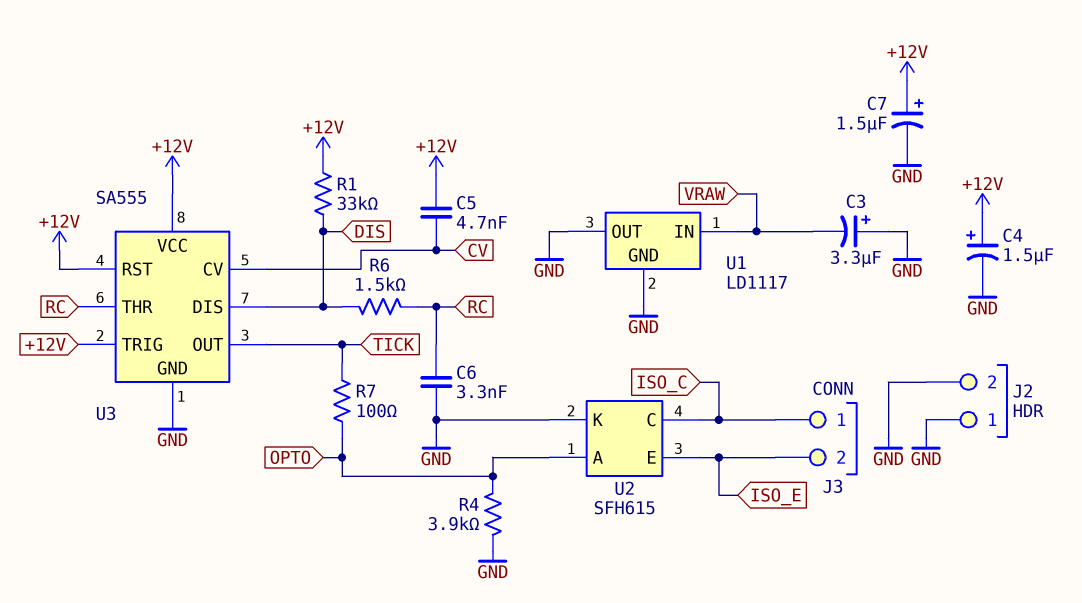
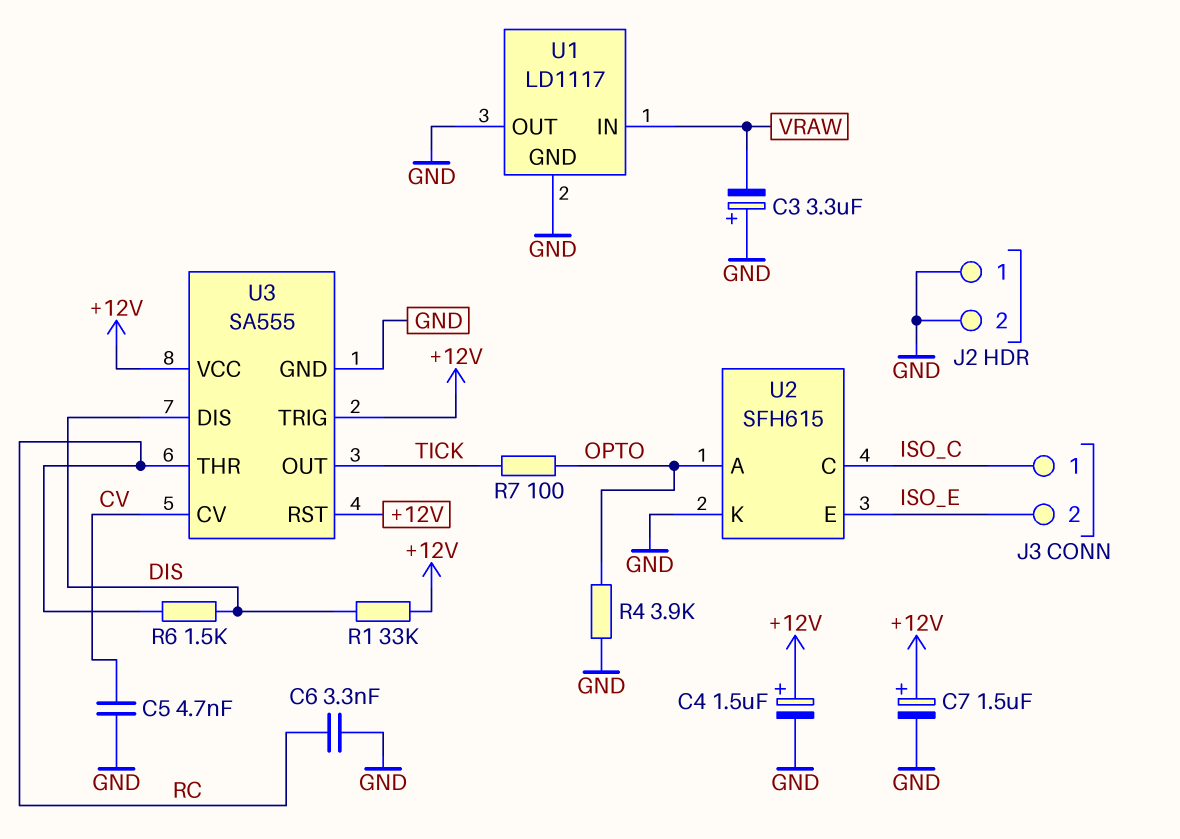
C5: 4.7nF (+12V, CV) -> 4.7nF (CV, GND)

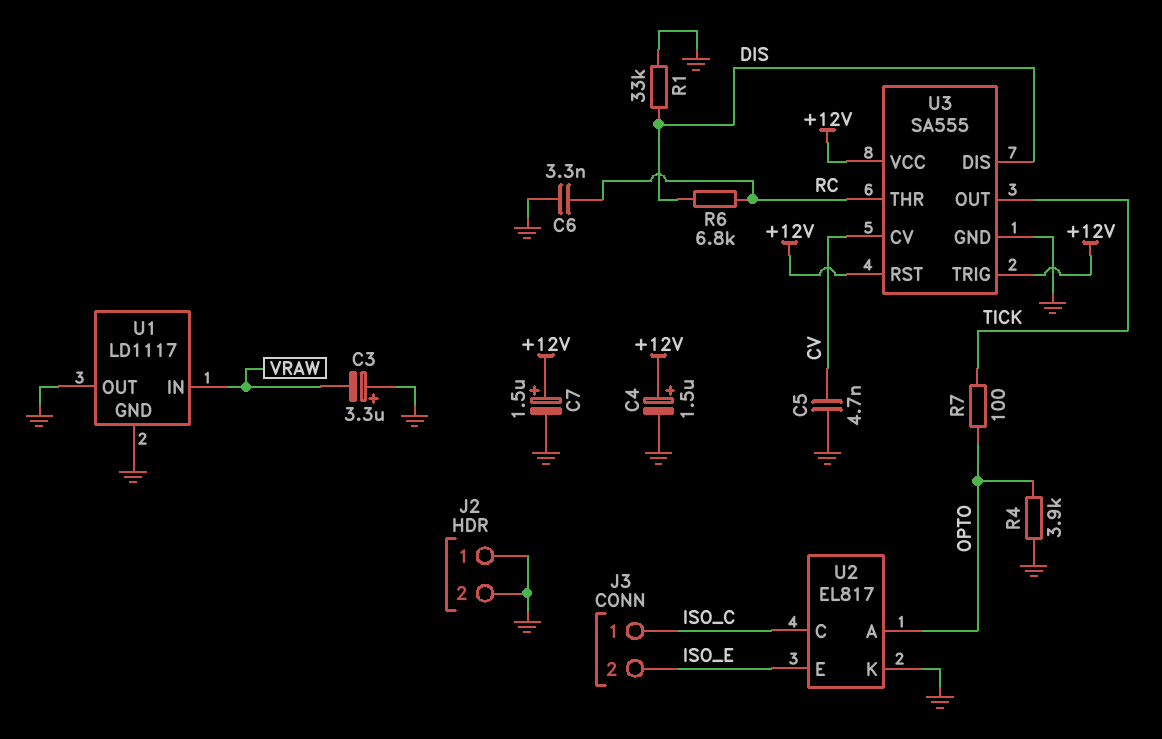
R1: 33k (+12V, DIS) -> 33k (DIS, GND)
R6: 1.5k (DIS, RC) -> 6.8k (DIS, RC)
U2: SFH615 -> EL817

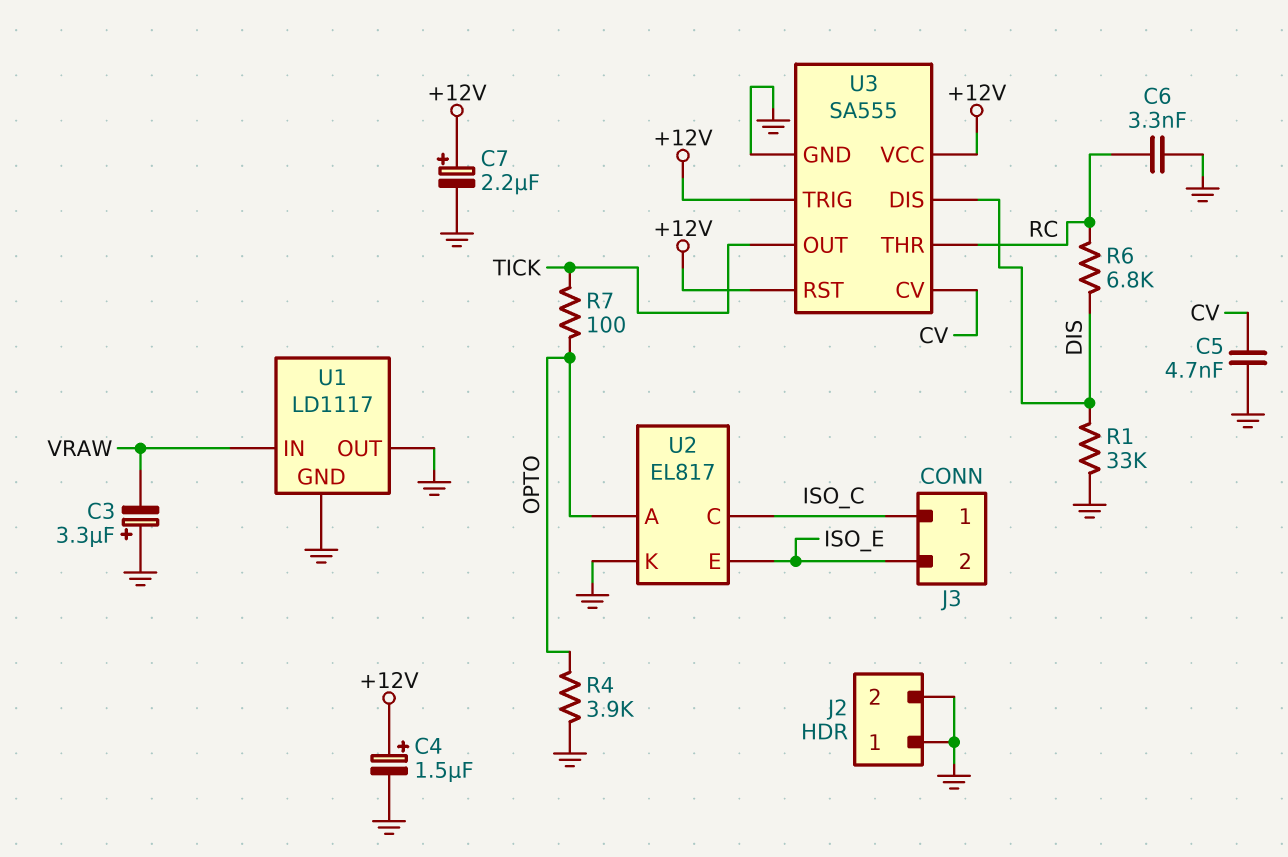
C7: 1.5uF (plus +12V, minus GND) -> 2.2uF (plus +12V, minus GND)

